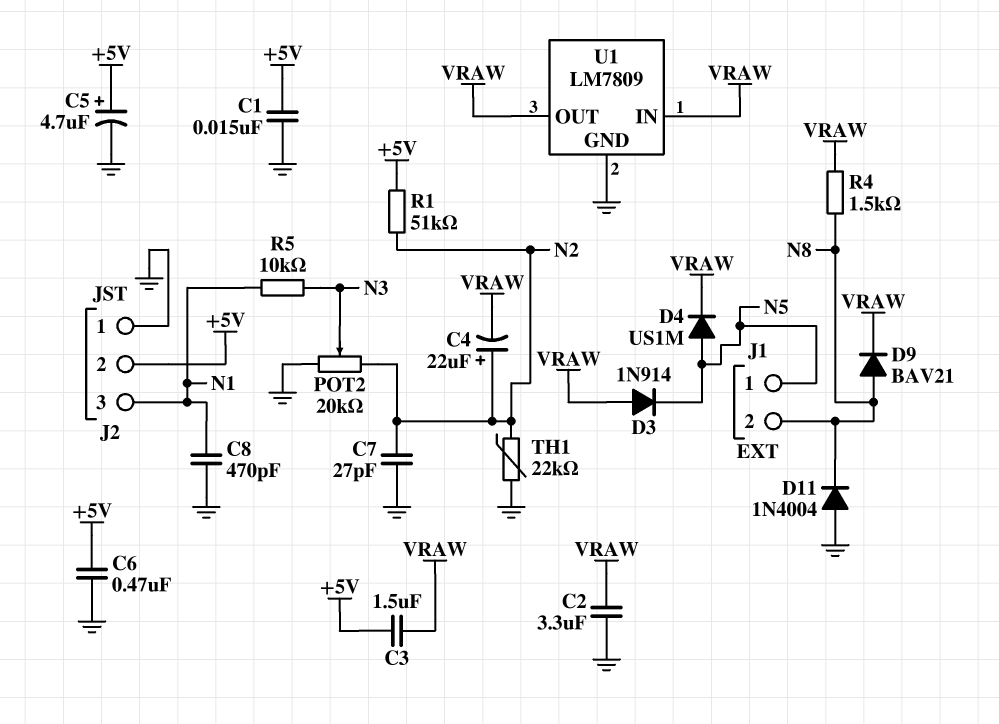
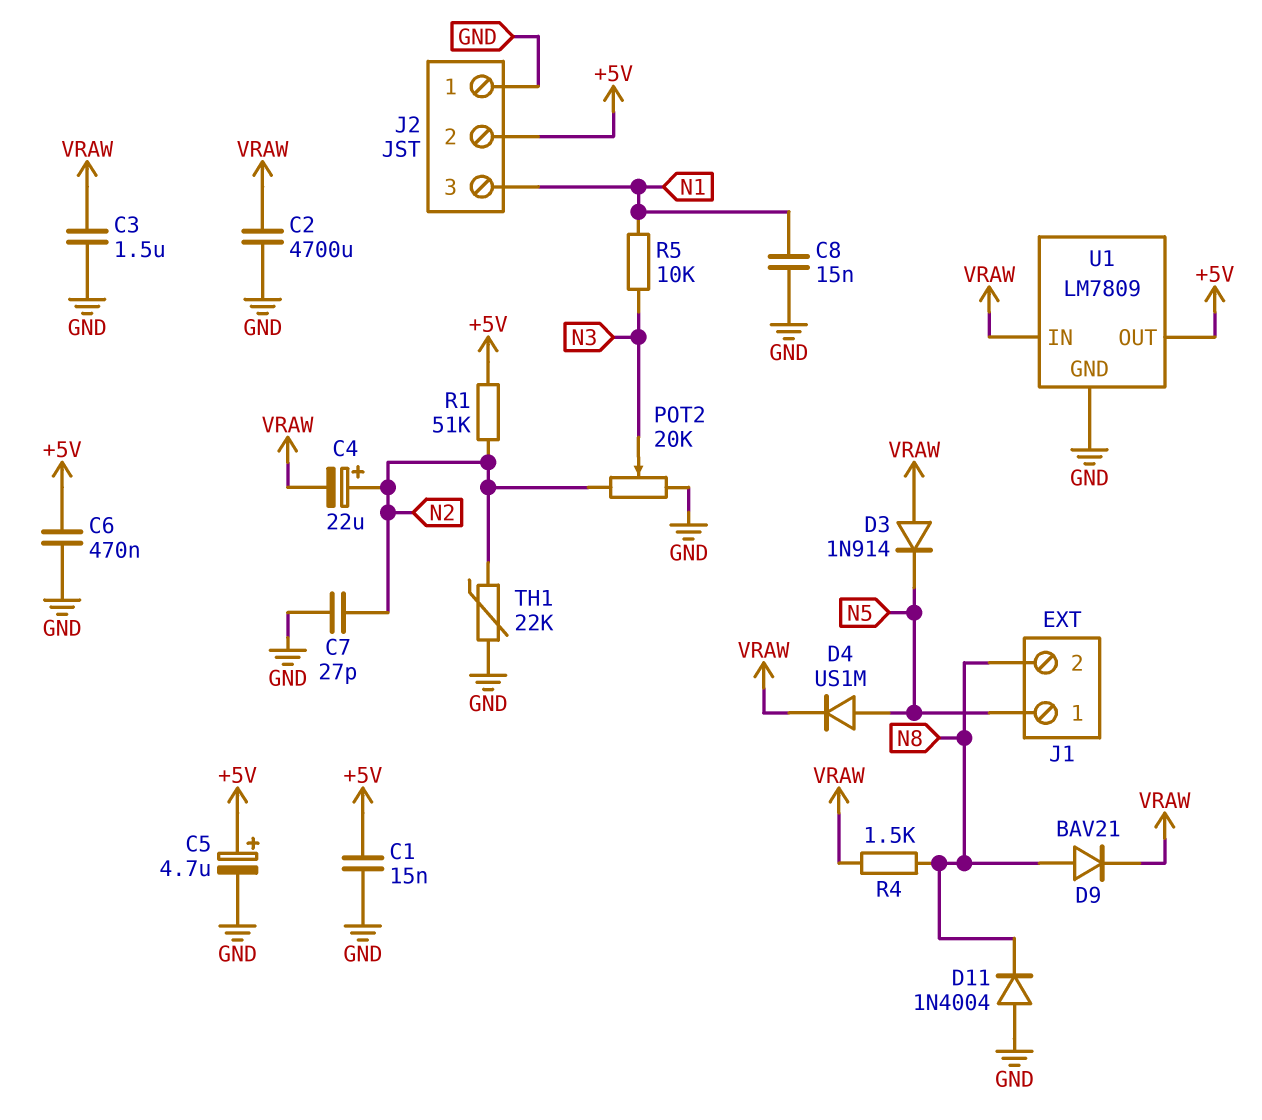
C2: 3.3uF (GND, VRAW) -> 4700uF (GND, VRAW)
C3: 1.5uF (+5V, VRAW) -> 1.5uF (GND, VRAW)
C8: 470pF (GND, N1) -> 15nF (GND, N1)
U1 pin OUT: VRAW -> +5V

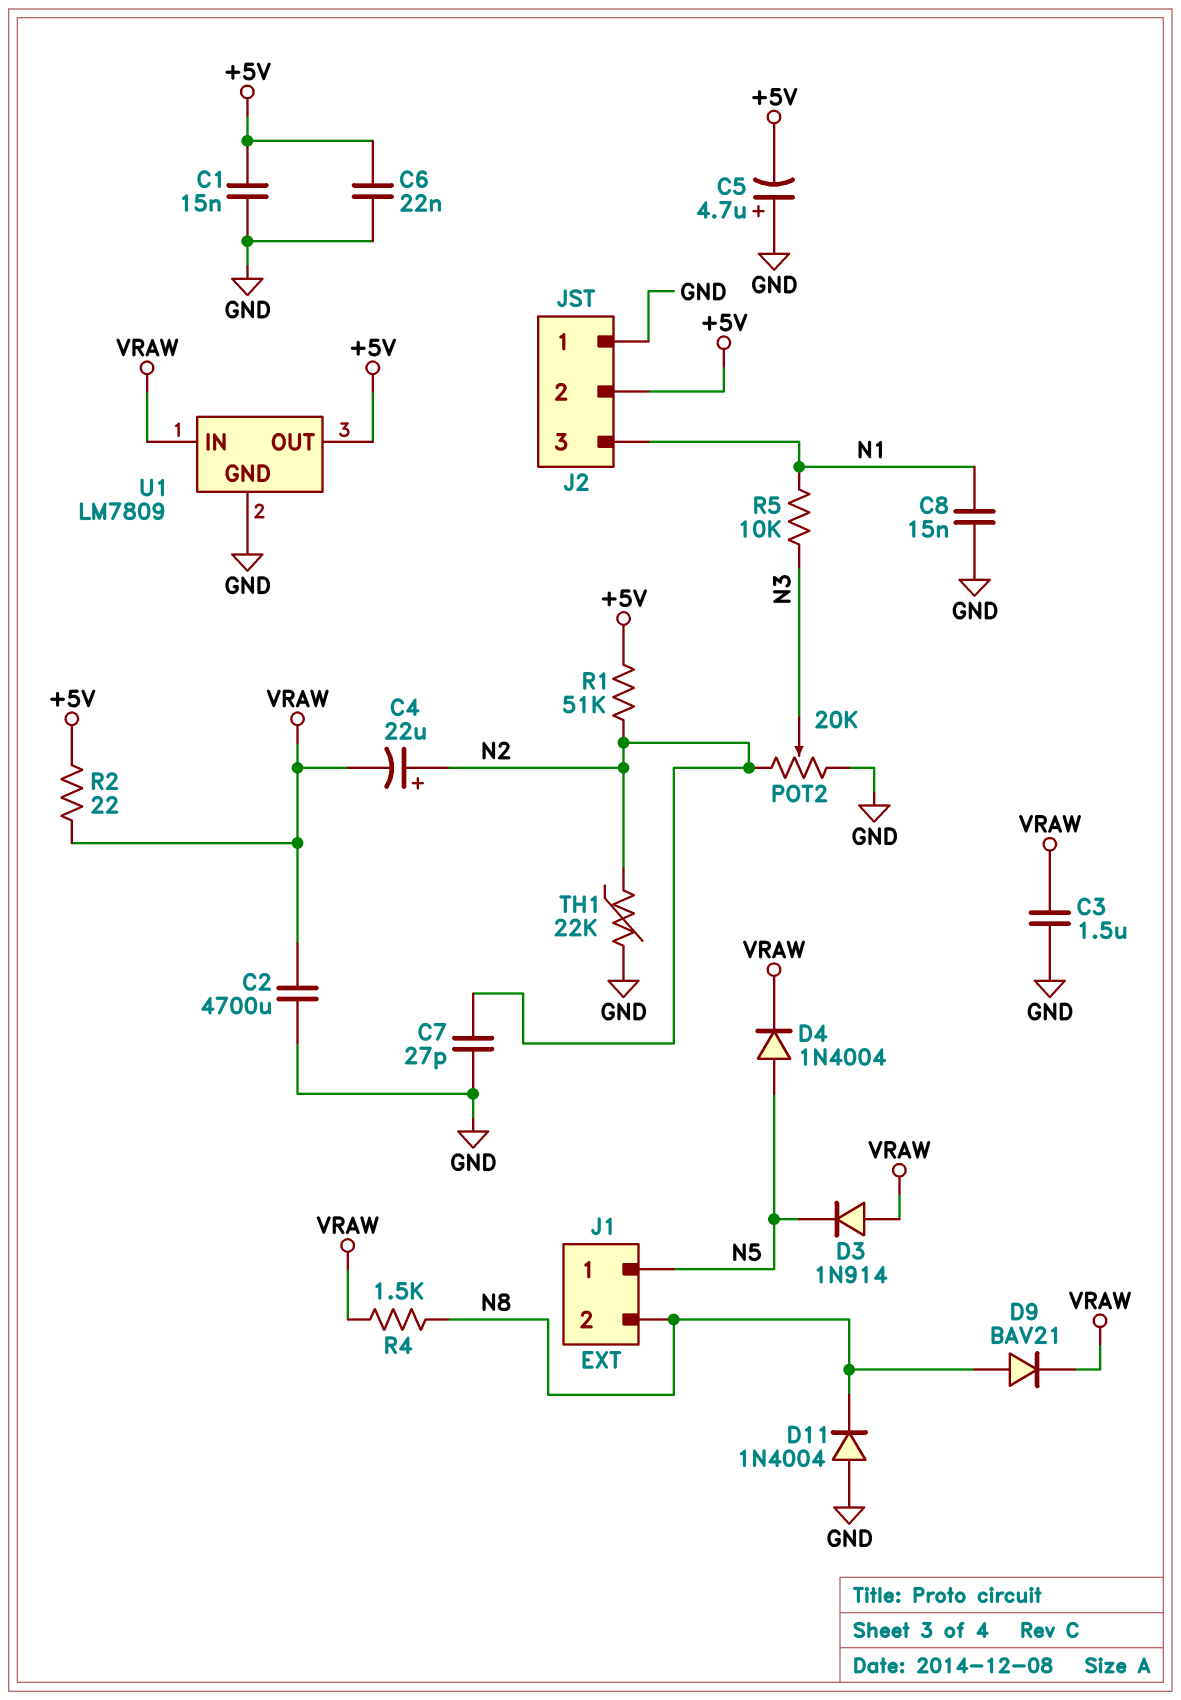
C5: 4.7uF (plus +5V, minus GND) -> 4.7uF (plus GND, minus +5V)
C6: 470nF (+5V, GND) -> 22nF (+5V, GND)
D4: diode US1M (A N5, K VRAW) -> diode 1N4004 (A N5, K VRAW)
R2: none -> 22 (+5V, VRAW)

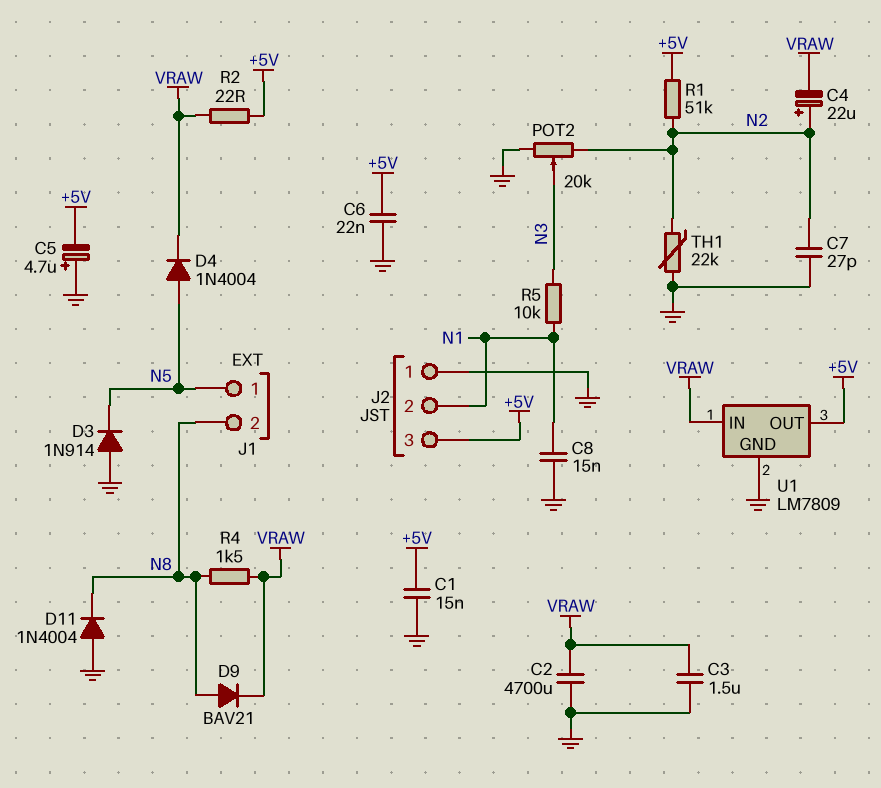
D3: diode 1N914 (A VRAW, K N5) -> diode 1N914 (A GND, K N5)
J2 pin 2: +5V -> N1
J2 pin 3: N1 -> +5V

